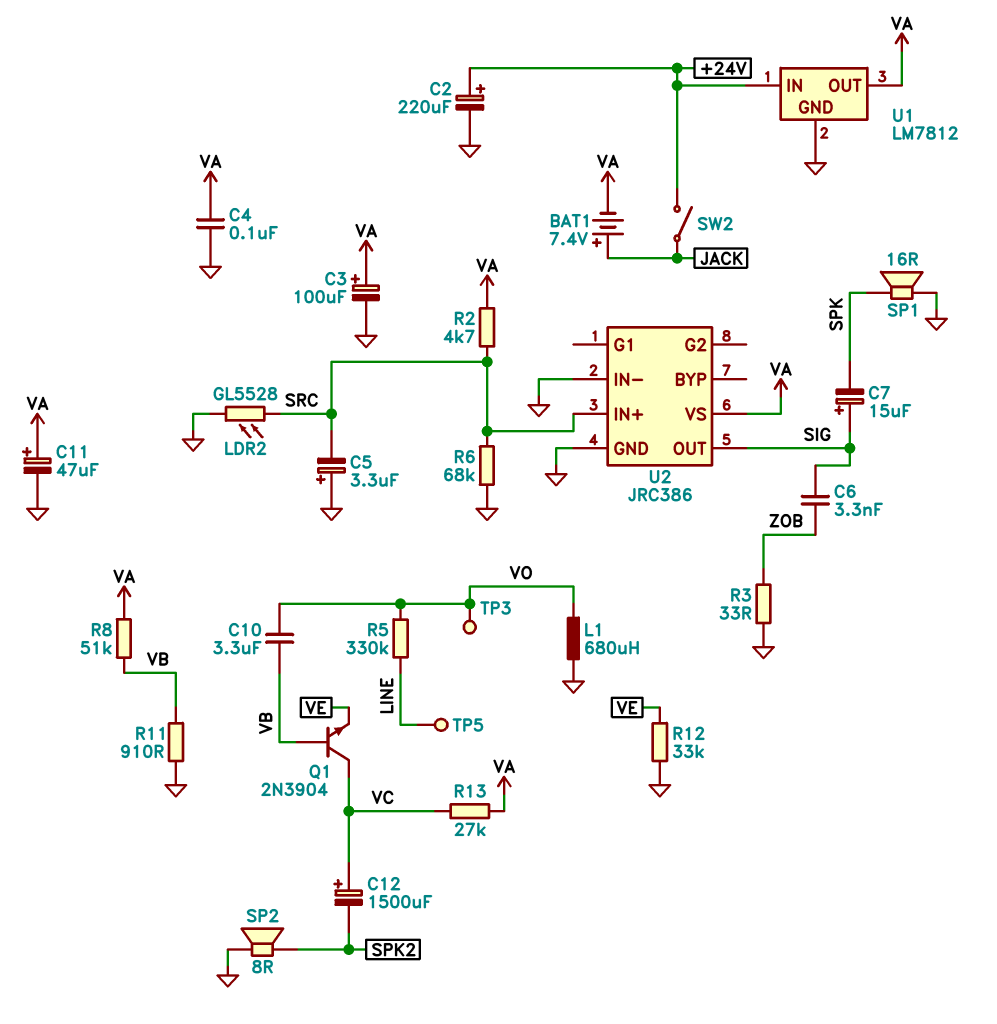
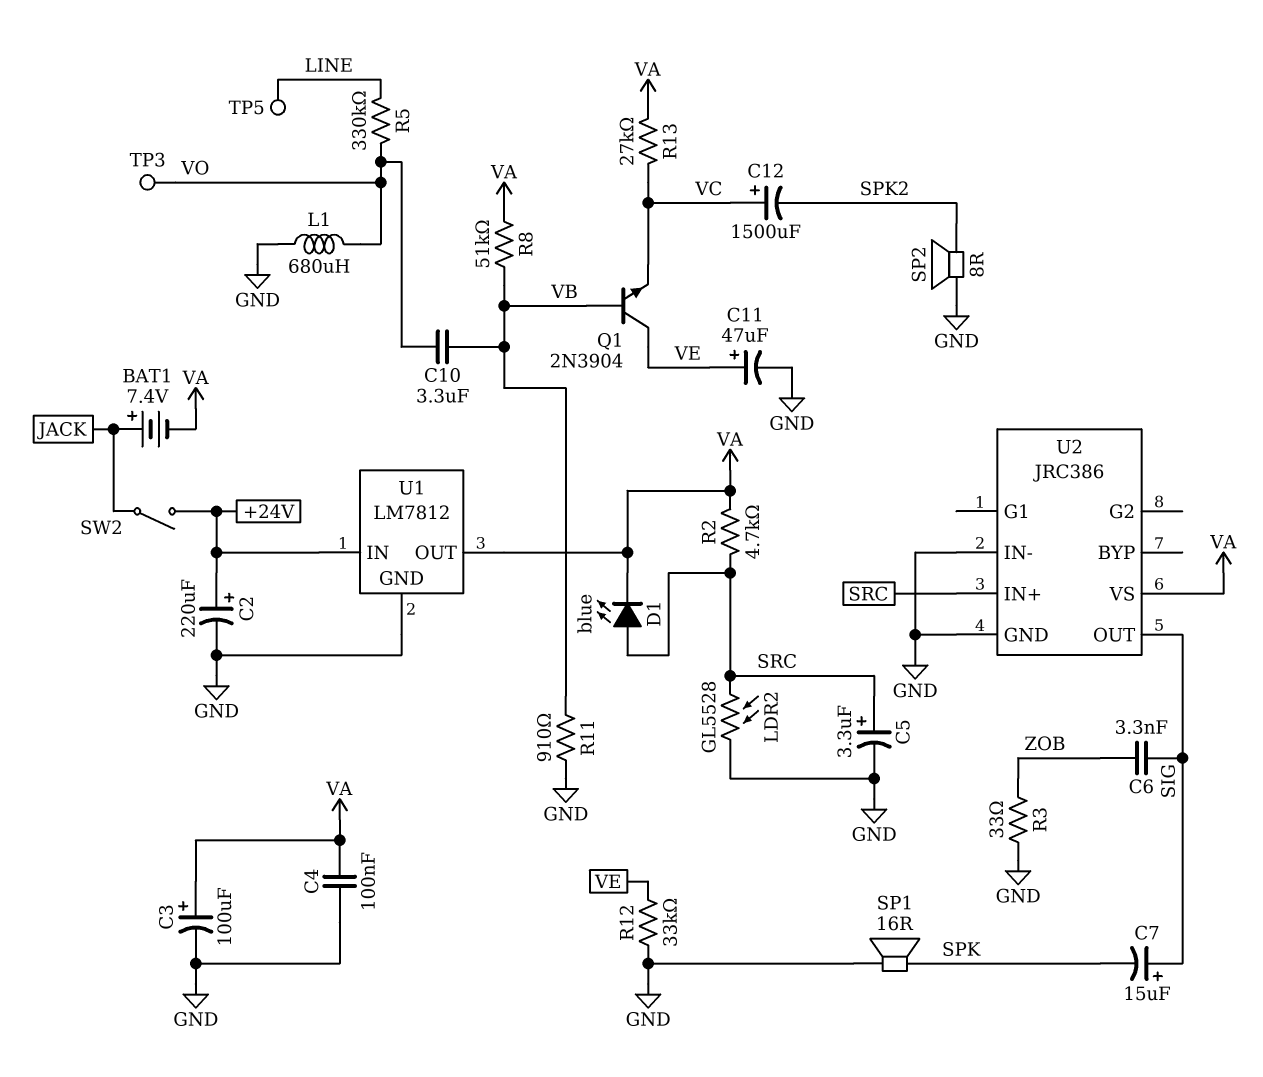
C5: 3.3uF (plus GND, minus SRC) -> 3.3uF (plus SRC, minus GND)
C11: 47uF (plus VA, minus GND) -> 47uF (plus VE, minus GND)
D1: none -> LED blue (A SRC, K VA)
Q1: NPN 2N3904 (B VB, C VC, E VE) -> NPN 2N3904 (B VB, C VE, E VC)
R6: 68k (GND, SRC) -> none

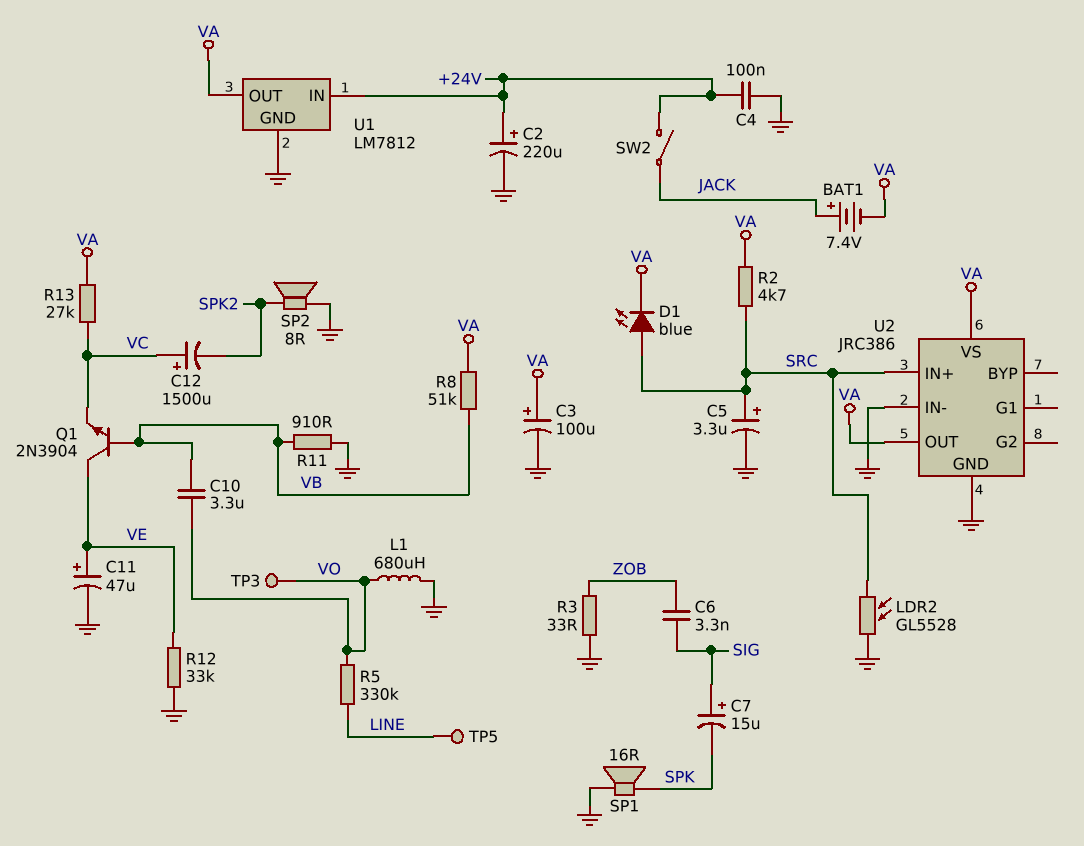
C4: 100nF (GND, VA) -> 100nF (+24V, GND)
U2 pin OUT: SIG -> VA

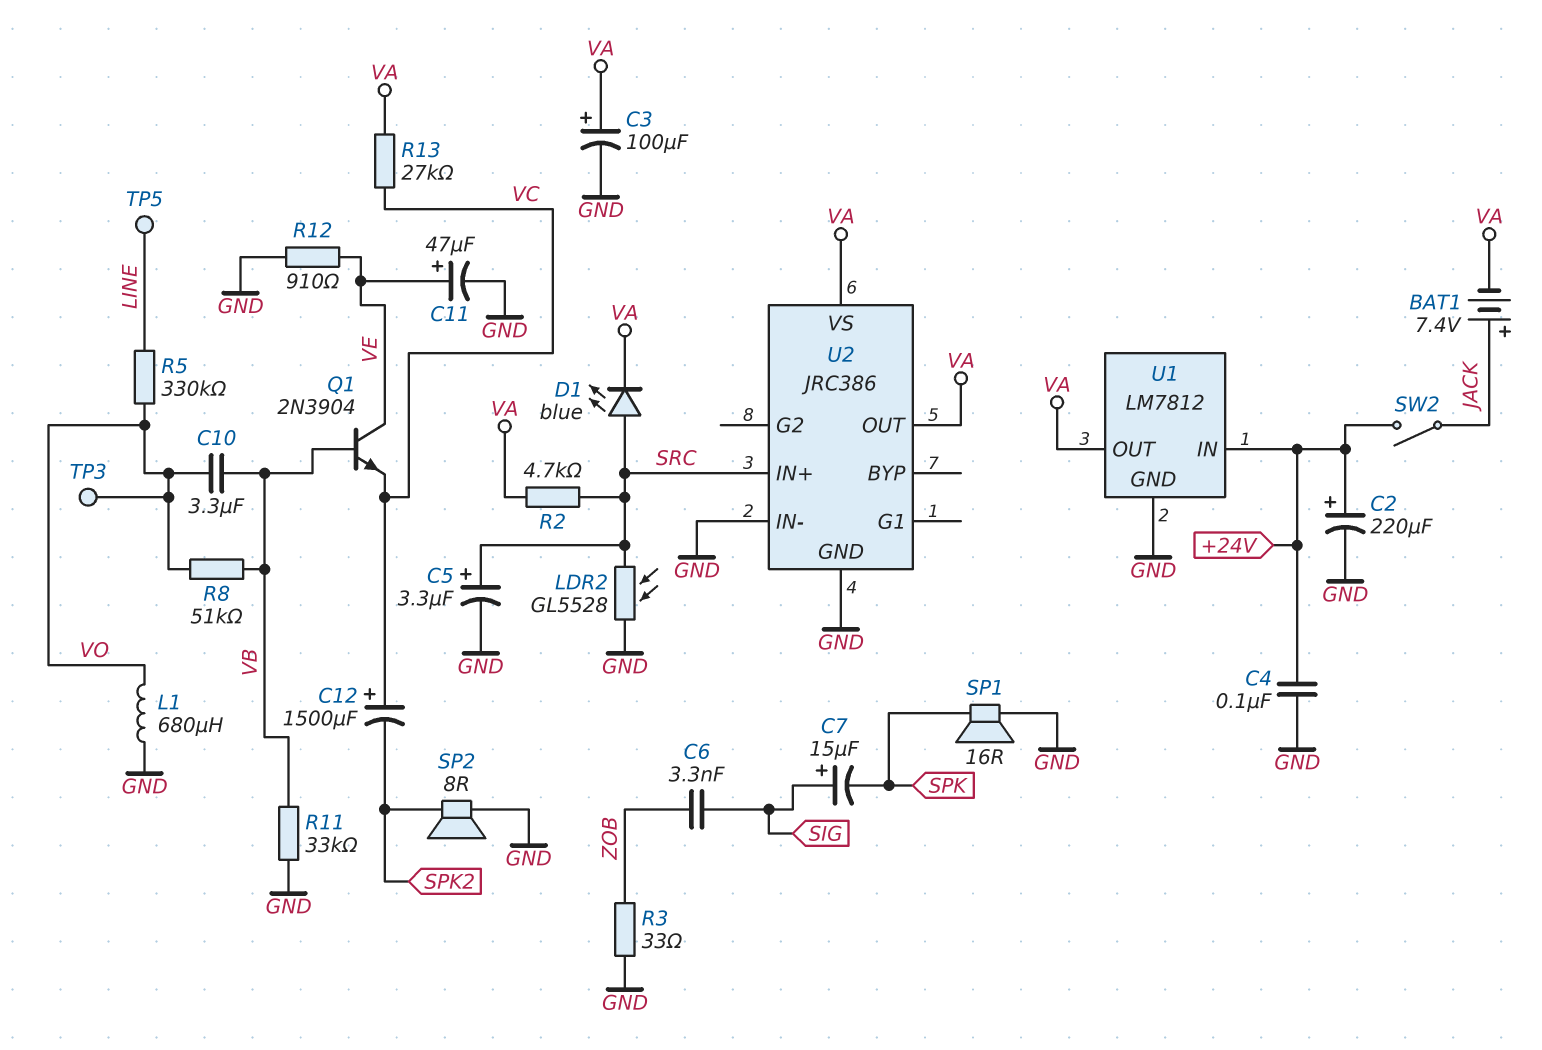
R8: 51k (VA, VB) -> 51k (VB, VO)
R11: 910 (GND, VB) -> 33k (GND, VB)
R12: 33k (GND, VE) -> 910 (GND, VE)

